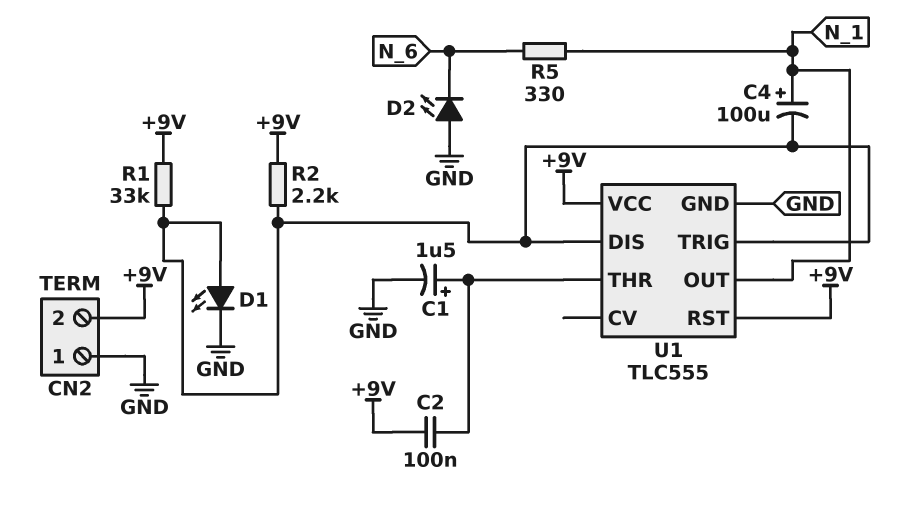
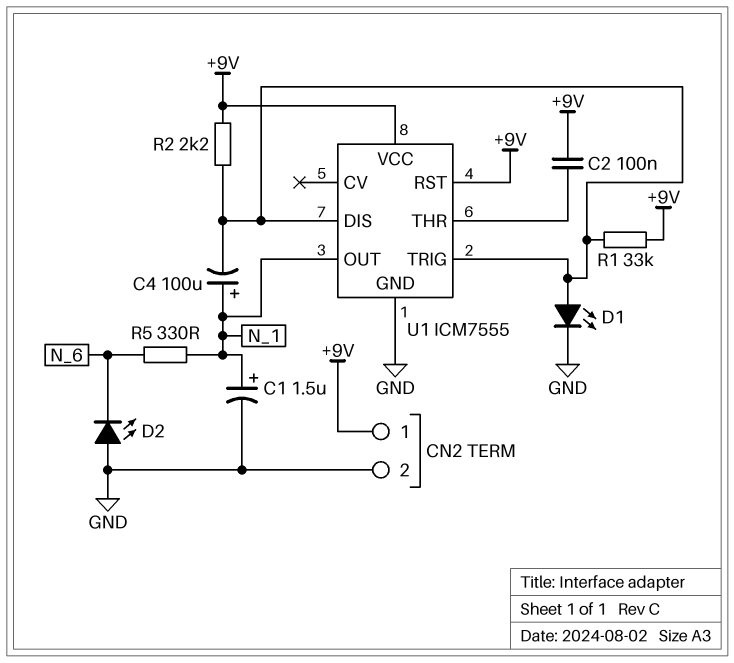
C1: 1.5uF (plus U1/THR, minus GND) -> 1.5uF (plus N_1, minus GND)
CN2 pin 1: GND -> +9V
CN2 pin 2: +9V -> GND
U1: TLC555 -> ICM7555

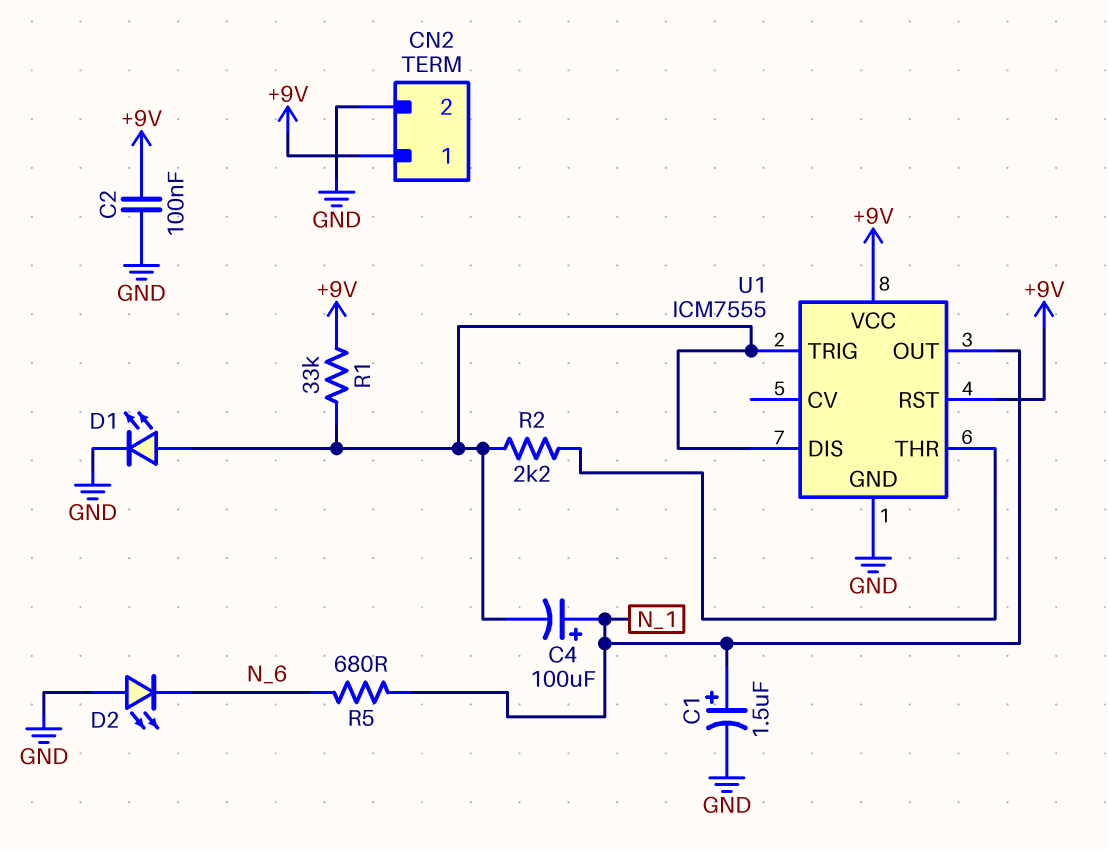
C2: 100nF (+9V, U1/THR) -> 100nF (+9V, GND)
R2: 2.2k (+9V, U1/DIS) -> 2.2k (U1/DIS, U1/THR)
R5: 330 (N_1, N_6) -> 680 (N_1, N_6)

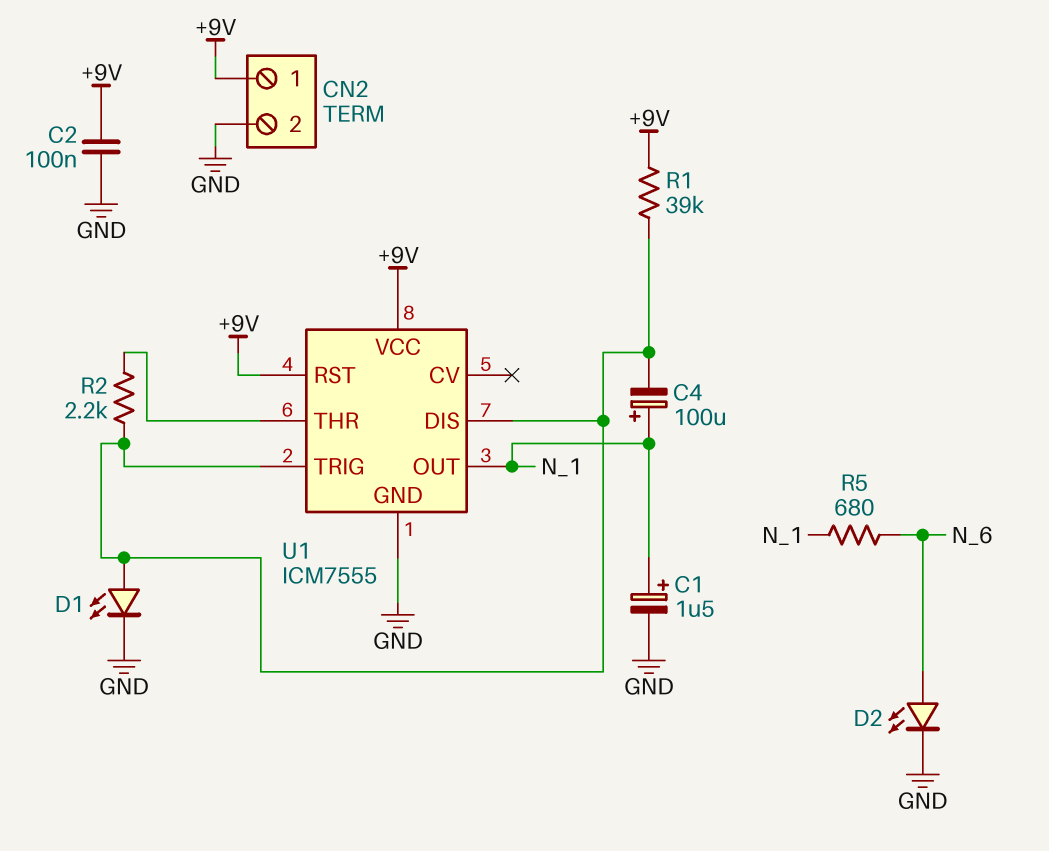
D2: LED (A GND, K N_6) -> LED (A N_6, K GND)
R1: 33k (+9V, U1/DIS) -> 39k (+9V, U1/DIS)

